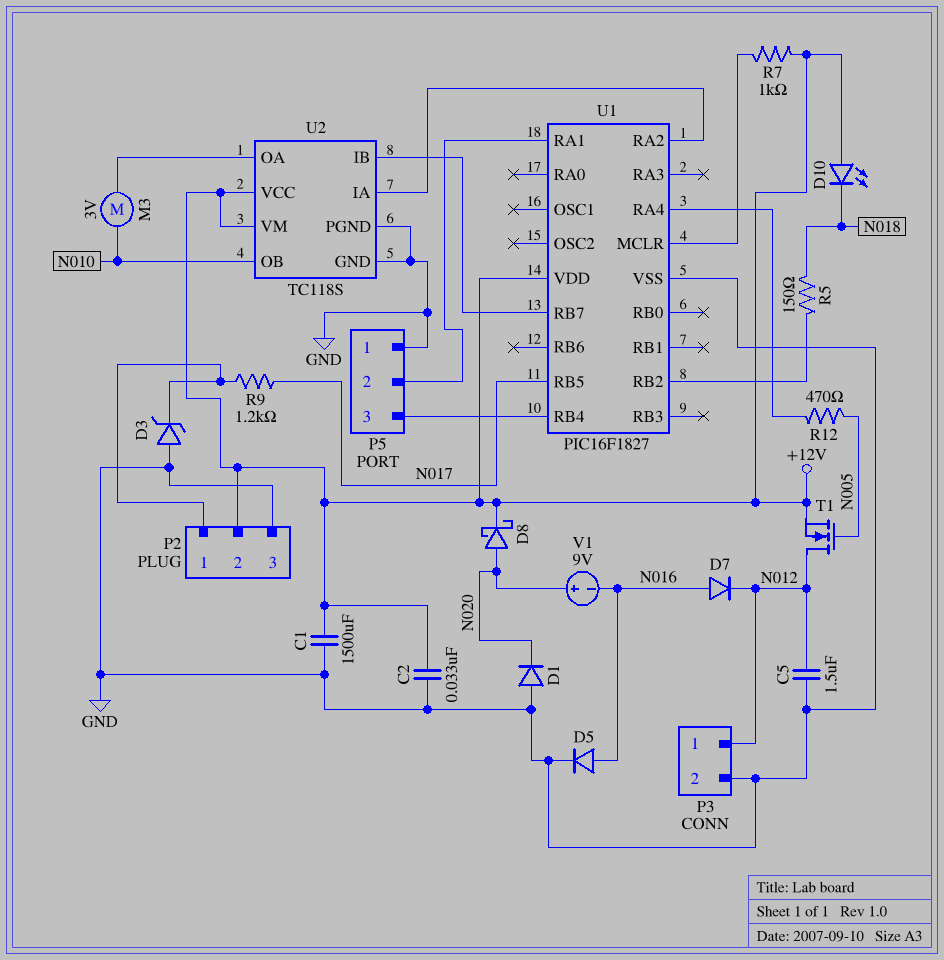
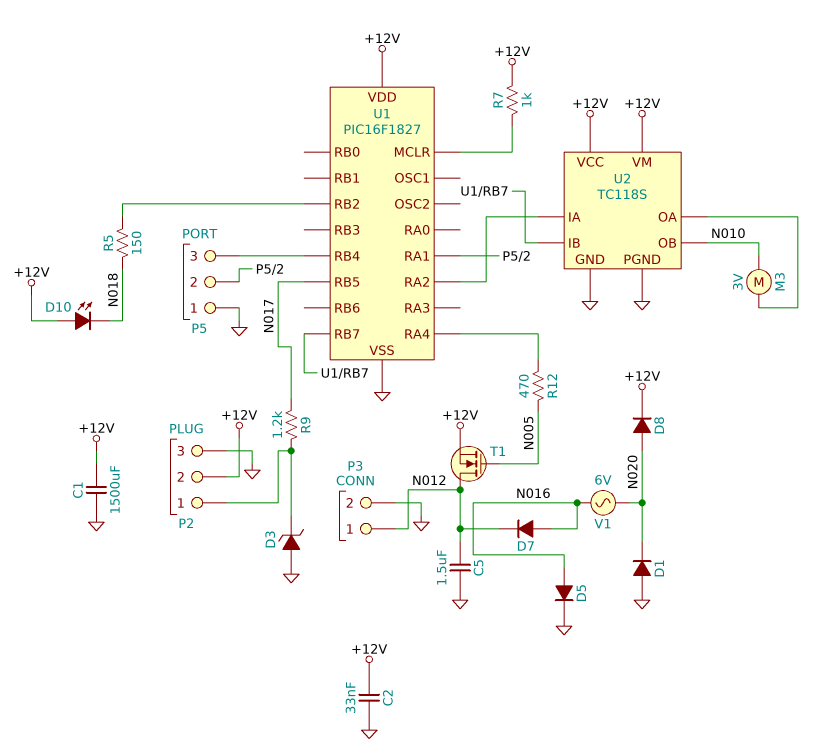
D8: schottky (A N020, K +12V) -> diode (A N020, K +12V)
V1: 9V (plus N020, minus N016) -> AC 6V (N016, N020)

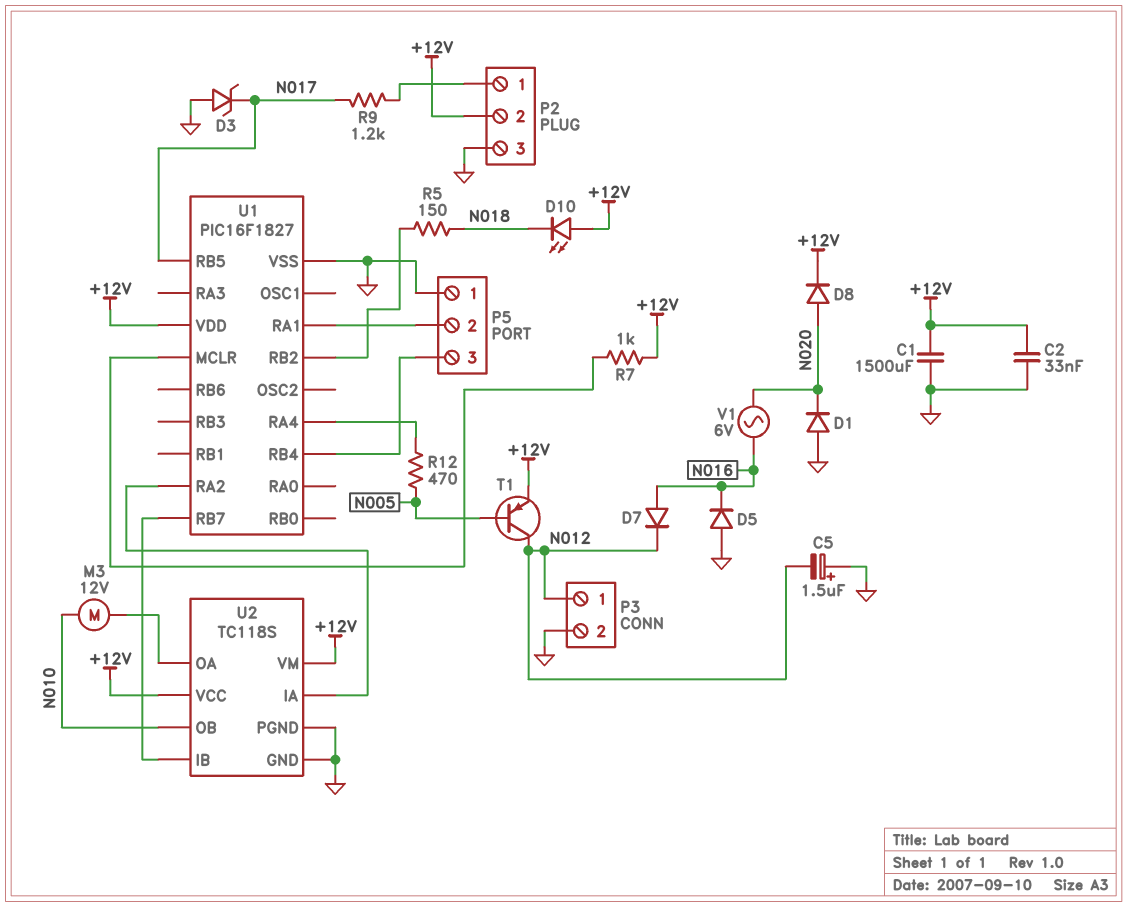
C5: 1.5uF (GND, N012) -> 1.5uF (plus GND, minus N012)
D3: zener (A GND, K P2/1) -> zener (A GND, K N017)
D5: diode (A N016, K GND) -> diode (A GND, K N016)
M3: motor 3V (N010, U2/OA) -> motor 12V (N010, U2/OA)
T1: NMOS (G N005, D N012, S +12V) -> PNP (B N005, C N012, E +12V)

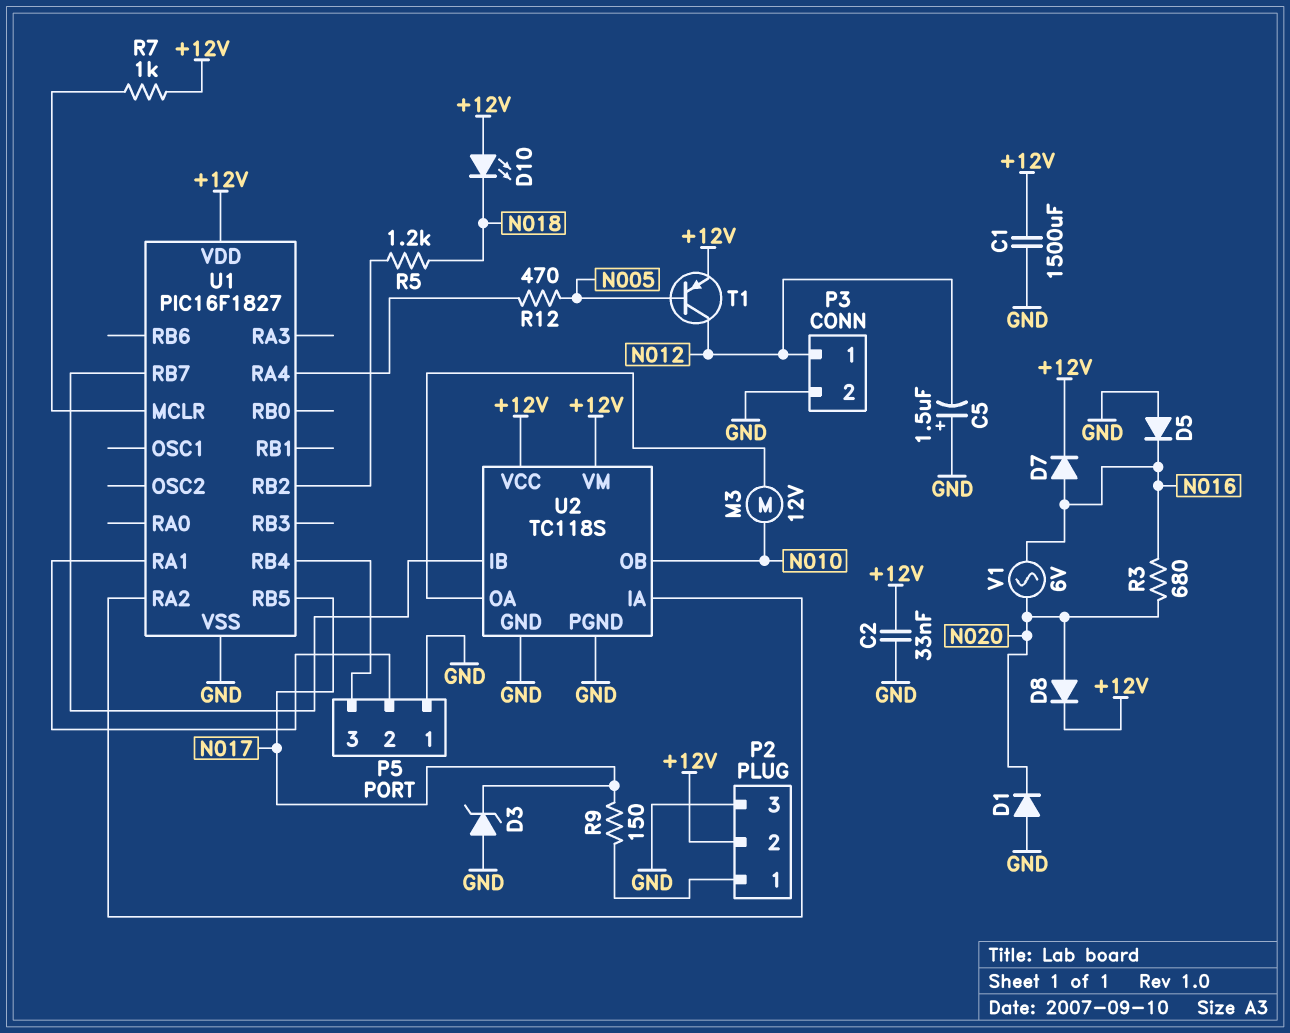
D7: diode (A N016, K N012) -> diode (A N016, K +12V)
R3: none -> 680 (N016, N020)
R5: 150 (N018, U1/RB2) -> 1.2k (N018, U1/RB2)
R9: 1.2k (N017, P2/1) -> 150 (N017, P2/1)

